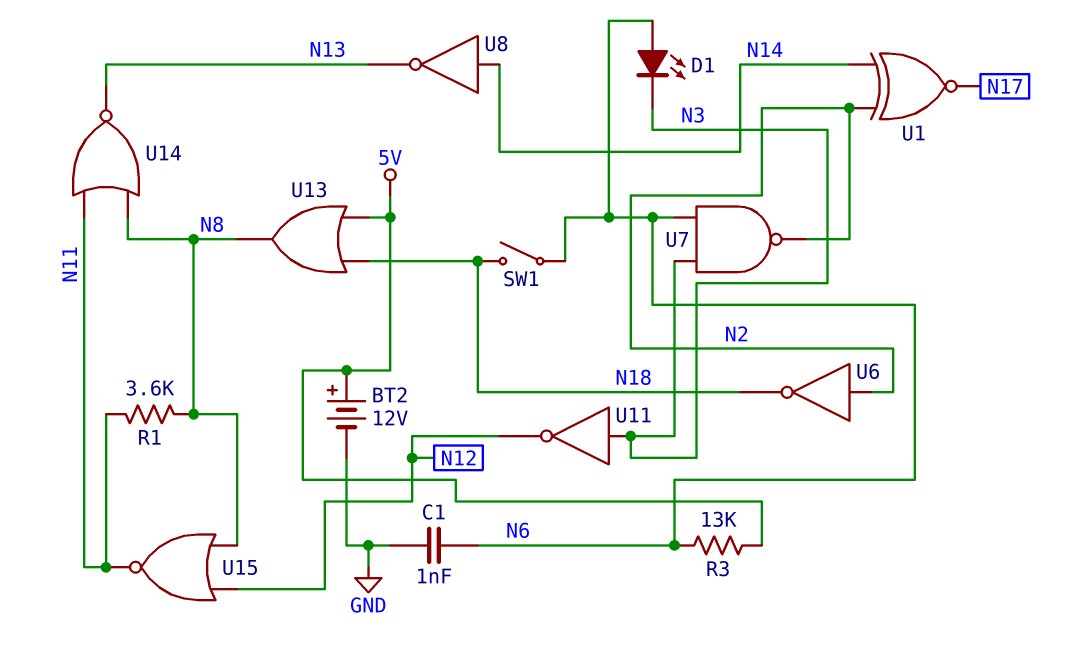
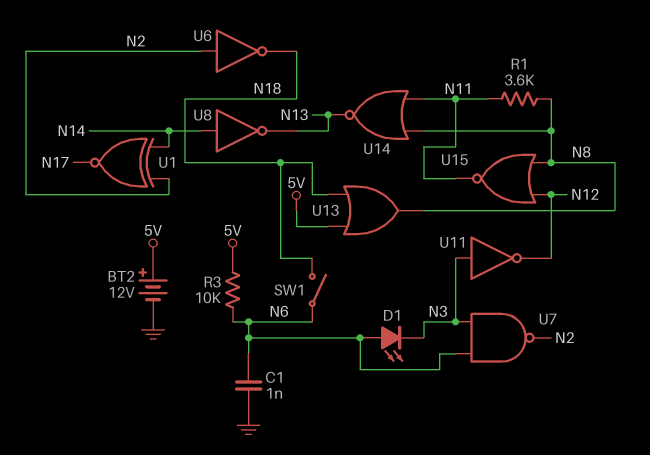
R3: 13k (5V, N6) -> 10k (5V, N6)

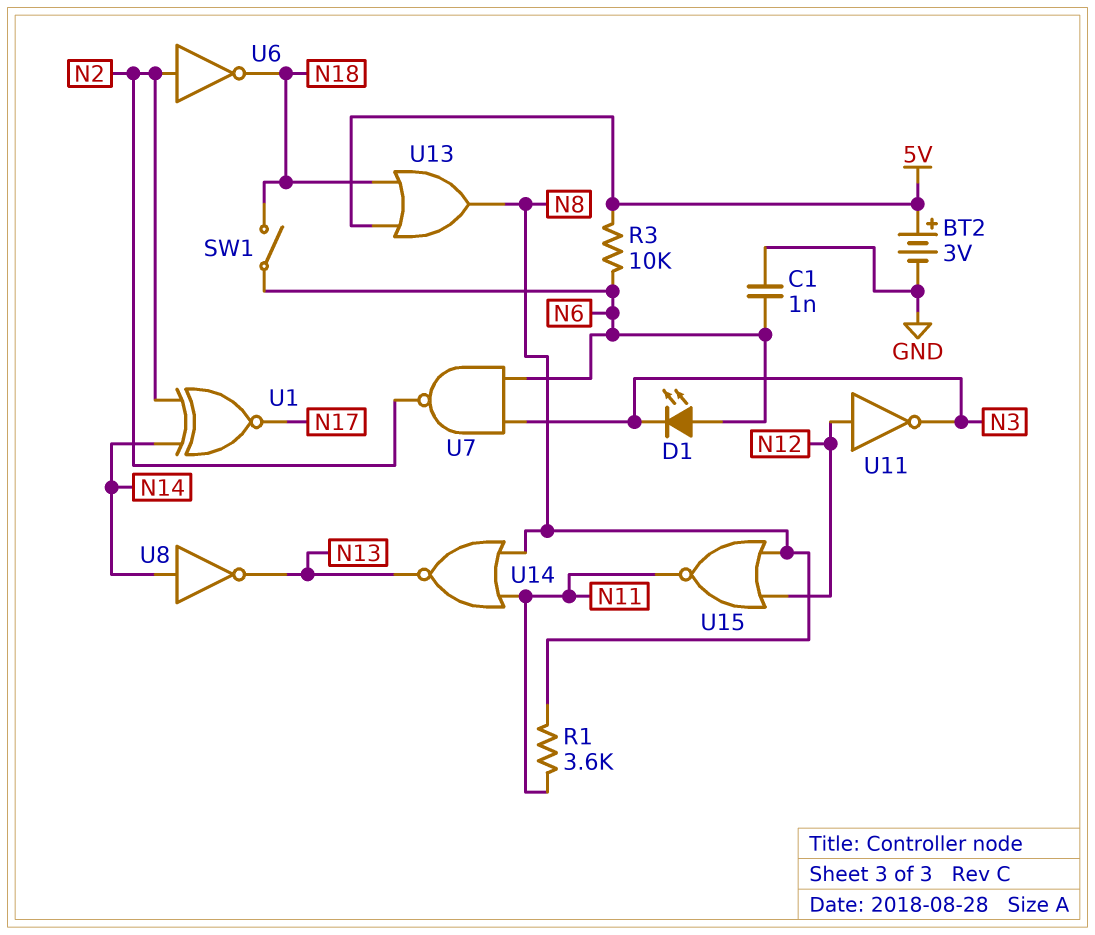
BT2: 12V (plus 5V, minus GND) -> 3V (plus 5V, minus GND)
U11: NOT (in N3, out N12) -> NOT (in N12, out N3)

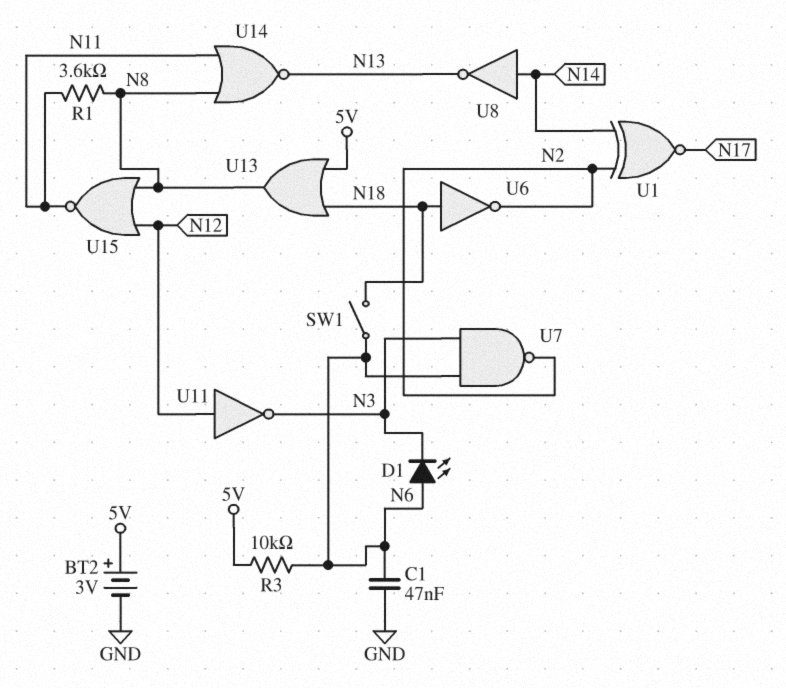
C1: 1nF (GND, N6) -> 47nF (GND, N6)
U6: NOT (in N2, out N18) -> NOT (in N18, out N2)

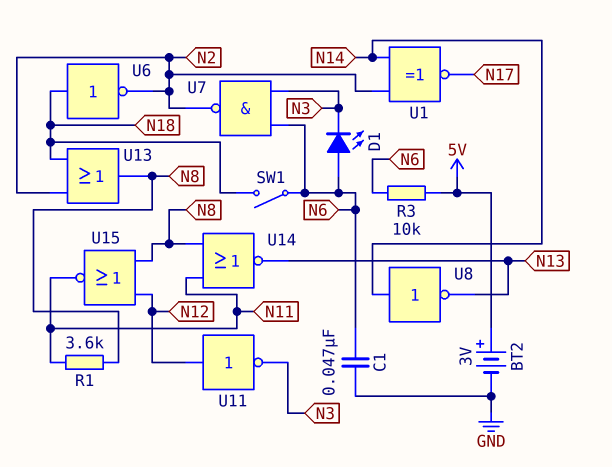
U13: OR (in 5V, in N18, out N8) -> OR (in N2, in N18, out N8)

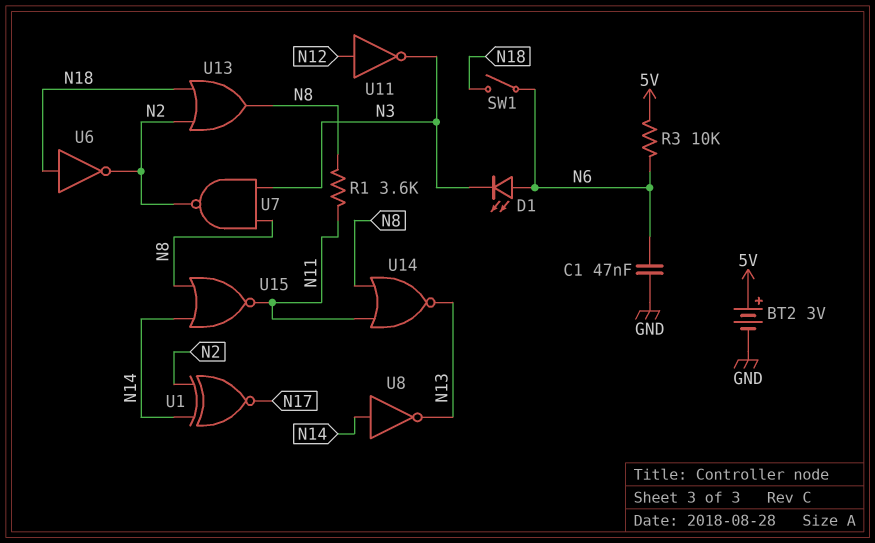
U7: NAND (in N3, in N6, out N2) -> NAND (in N3, in N8, out N2)
U15: NOR (in N8, in N12, out N11) -> NOR (in N8, in N14, out N11)

